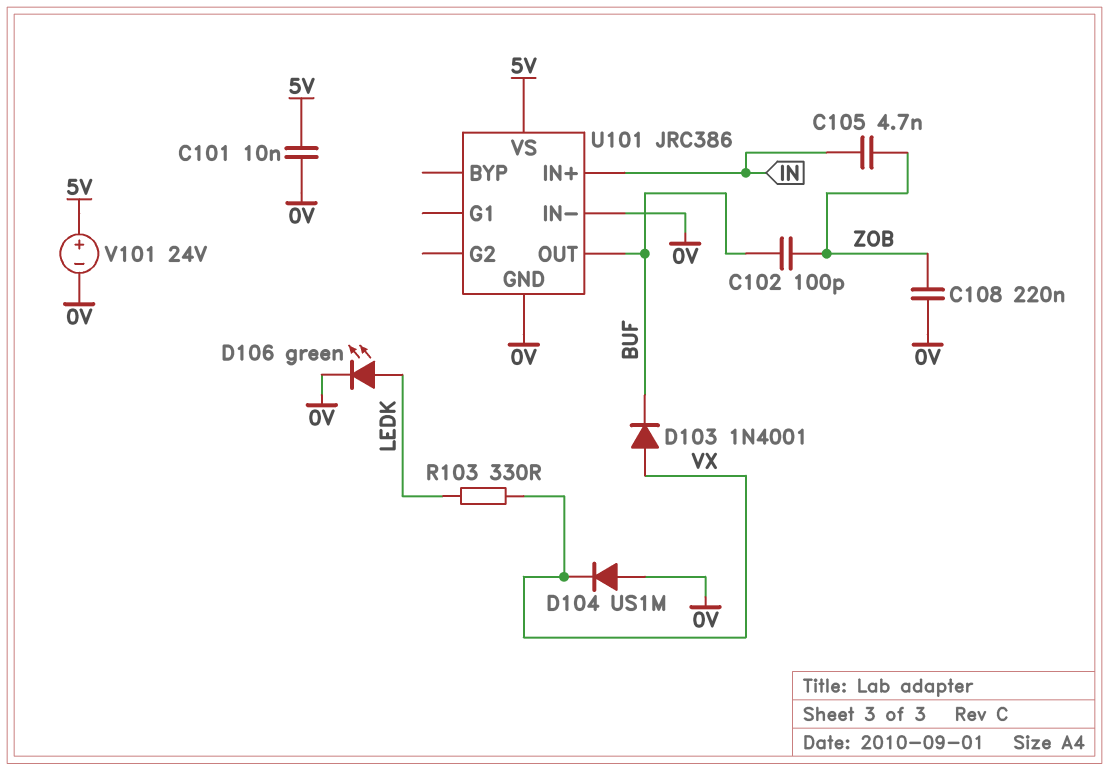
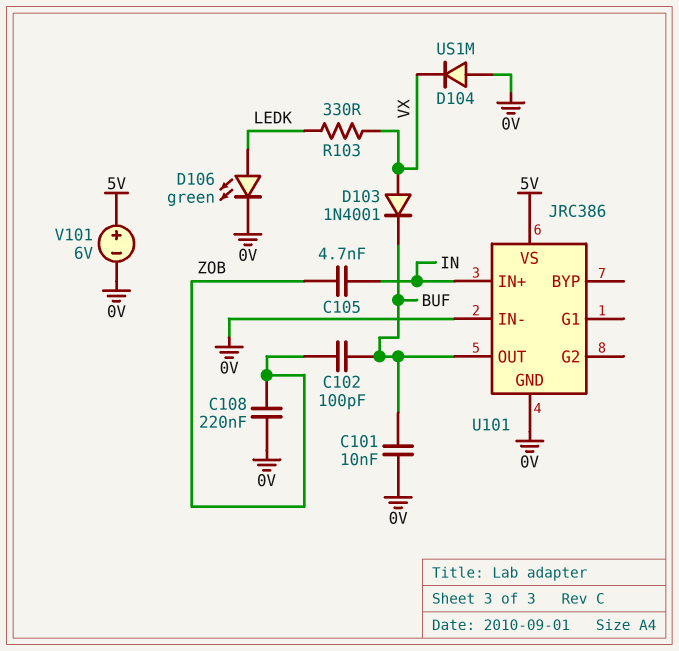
C101: 10nF (0V, 5V) -> 10nF (0V, BUF)
V101: 24V (plus 5V, minus 0V) -> 6V (plus 5V, minus 0V)

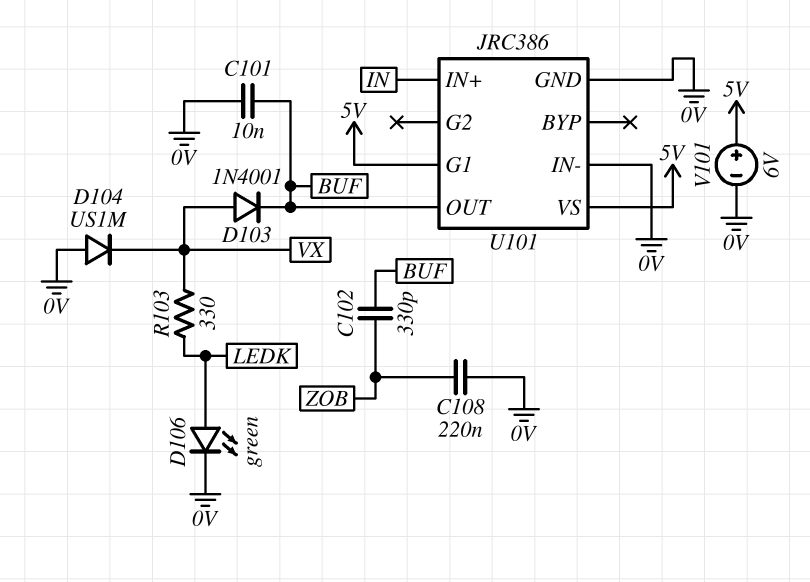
C102: 100pF (BUF, ZOB) -> 330pF (BUF, ZOB)
C105: 4.7nF (IN, ZOB) -> none
U101 pin G1: none -> 5V

